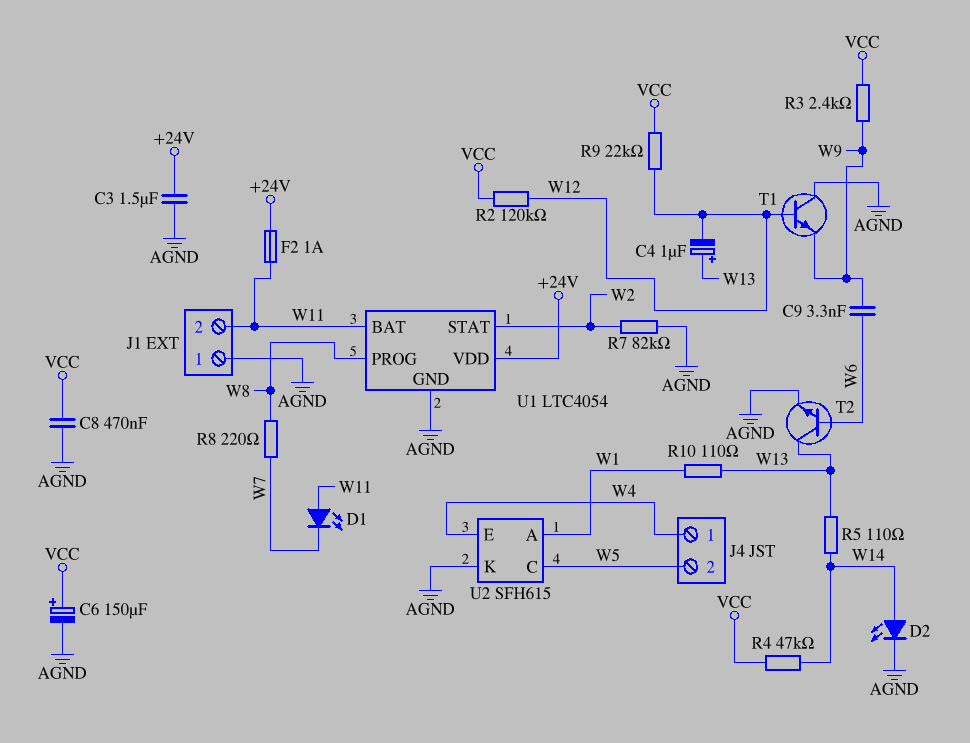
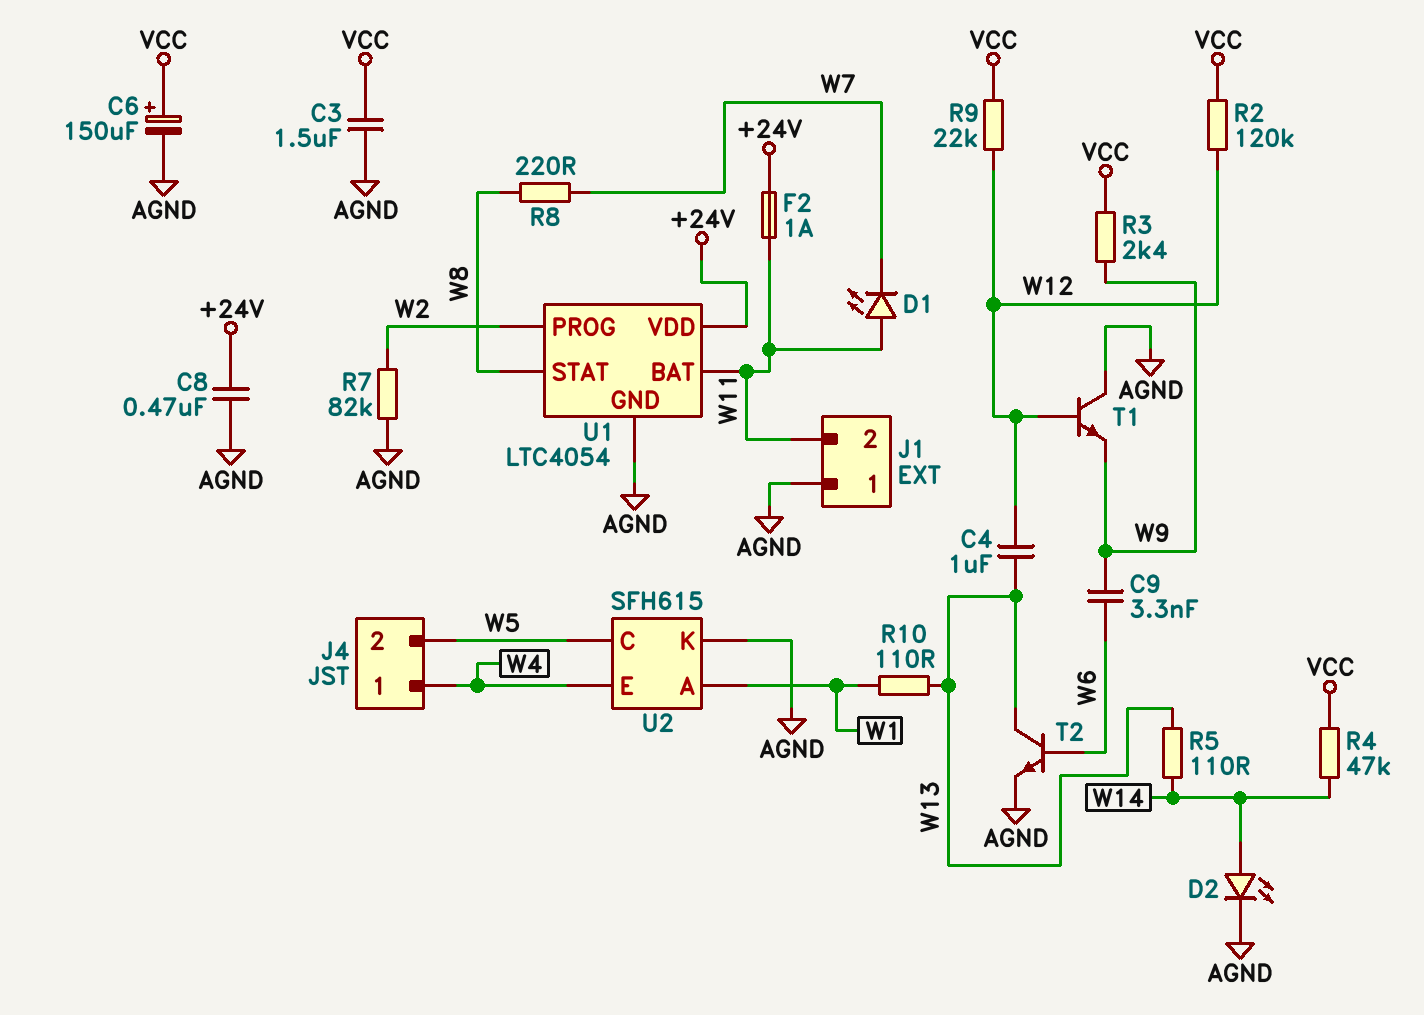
C3: 1.5uF (+24V, AGND) -> 1.5uF (AGND, VCC)
C4: 1uF (plus W13, minus W12) -> 1uF (W12, W13)
C8: 470nF (AGND, VCC) -> 470nF (+24V, AGND)
U1 pin PROG: W8 -> W2
U1 pin STAT: W2 -> W8

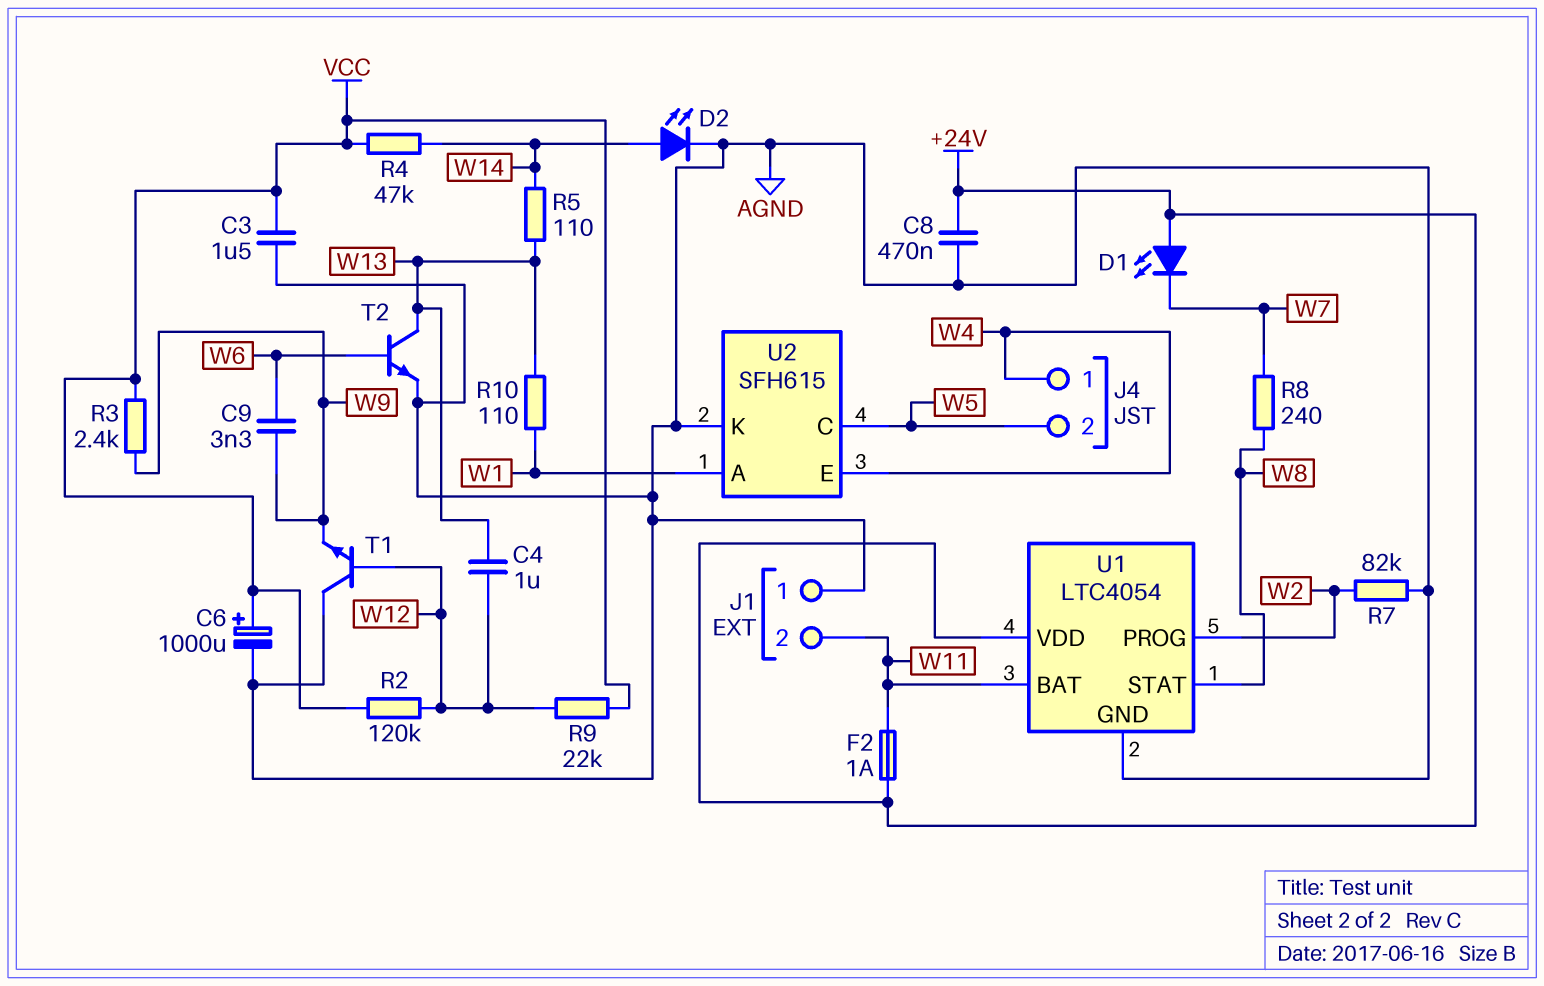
C6: 150uF (plus VCC, minus AGND) -> 1000uF (plus VCC, minus AGND)
D1: LED (A W11, K W7) -> LED (A +24V, K W7)
R8: 220 (W7, W8) -> 240 (W7, W8)

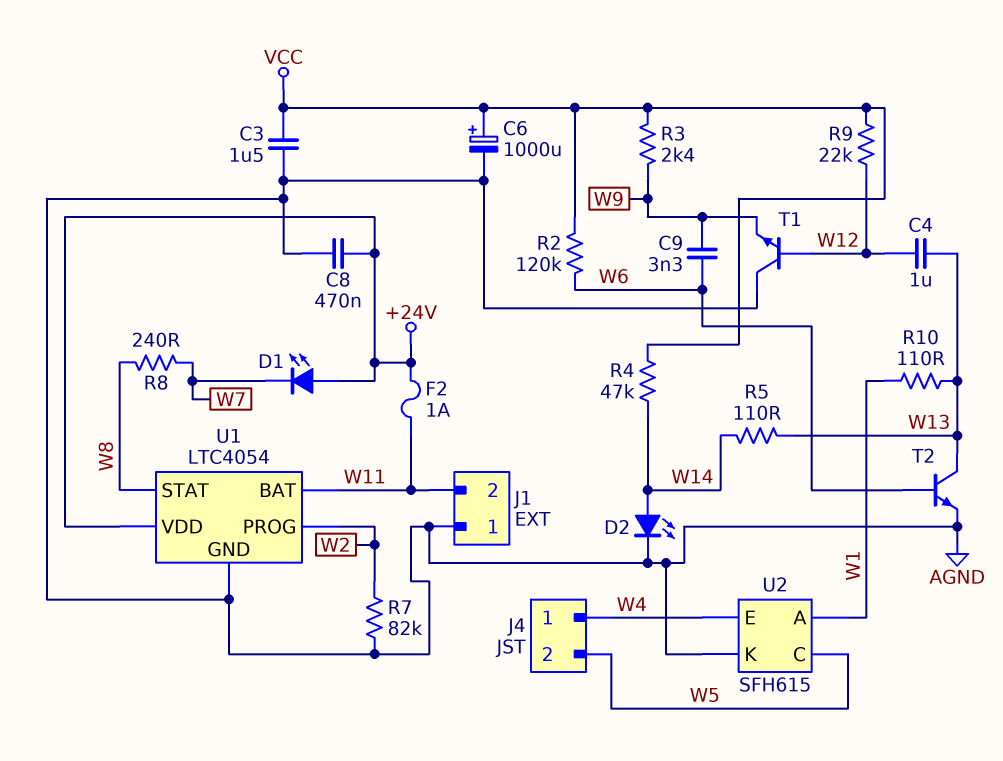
R2: 120k (VCC, W12) -> 120k (VCC, W6)

